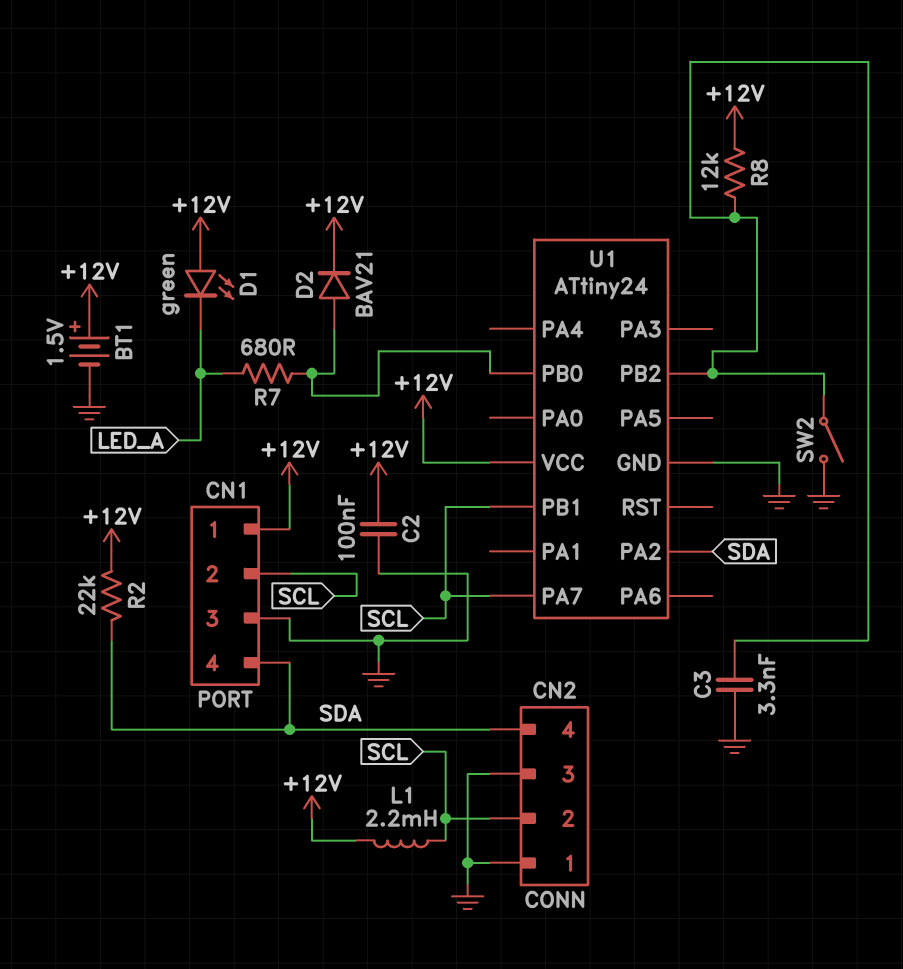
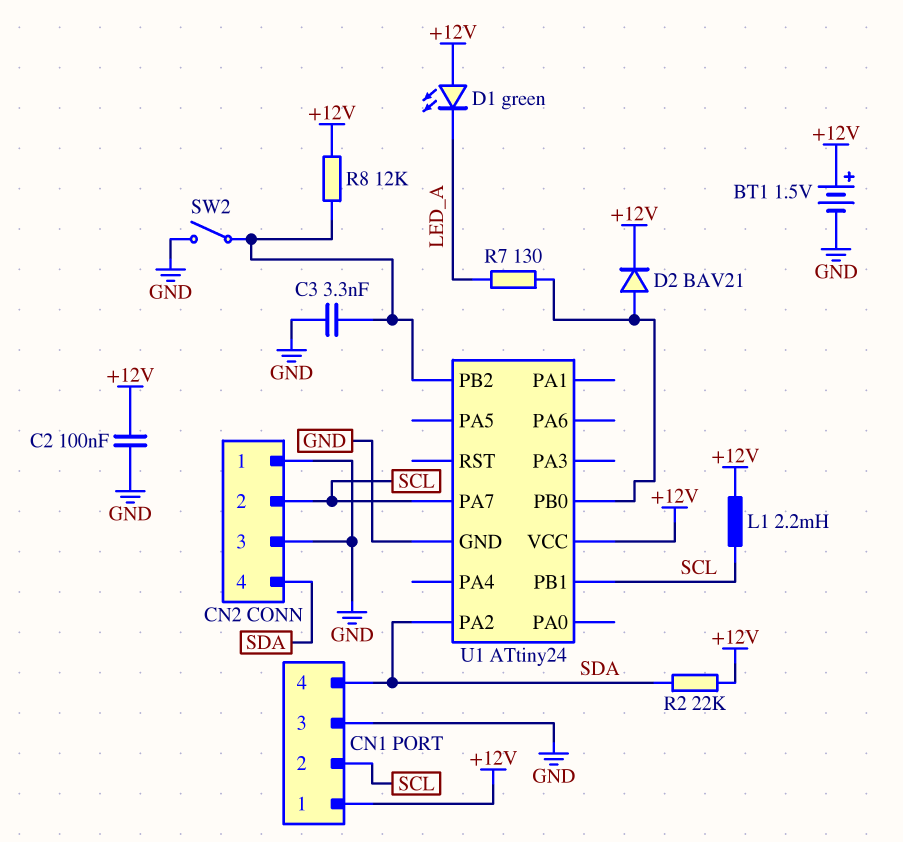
R7: 680 (LED_A, U1/PB0) -> 130 (LED_A, U1/PB0)

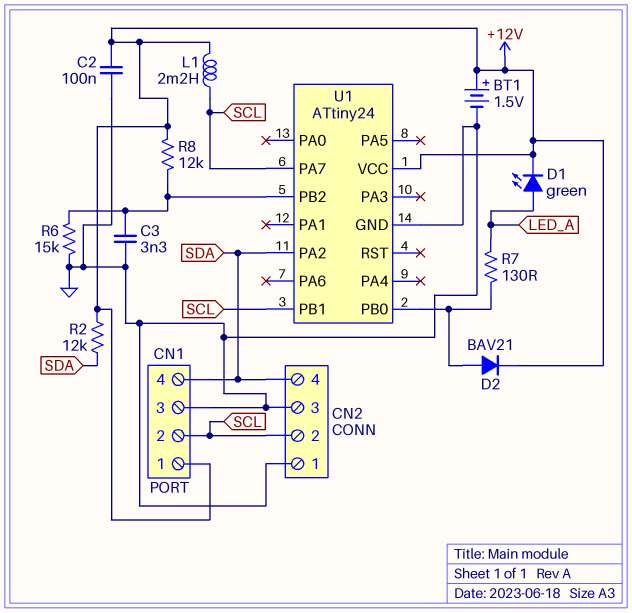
D1: LED green (A +12V, K LED_A) -> LED green (A LED_A, K +12V)
R2: 22k (+12V, SDA) -> 12k (+12V, SDA)
R6: none -> 15k (GND, U1/PB2)
SW2: switch (GND, U1/PB2) -> none

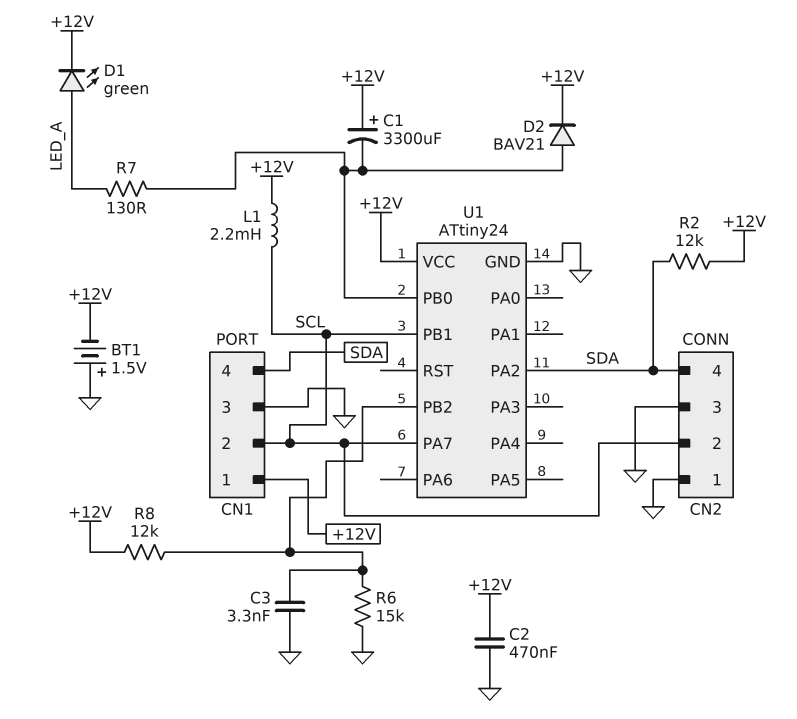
BT1: 1.5V (plus +12V, minus GND) -> 1.5V (plus GND, minus +12V)
C1: none -> 3300uF (plus +12V, minus U1/PB0)
C2: 100nF (+12V, GND) -> 470nF (+12V, GND)

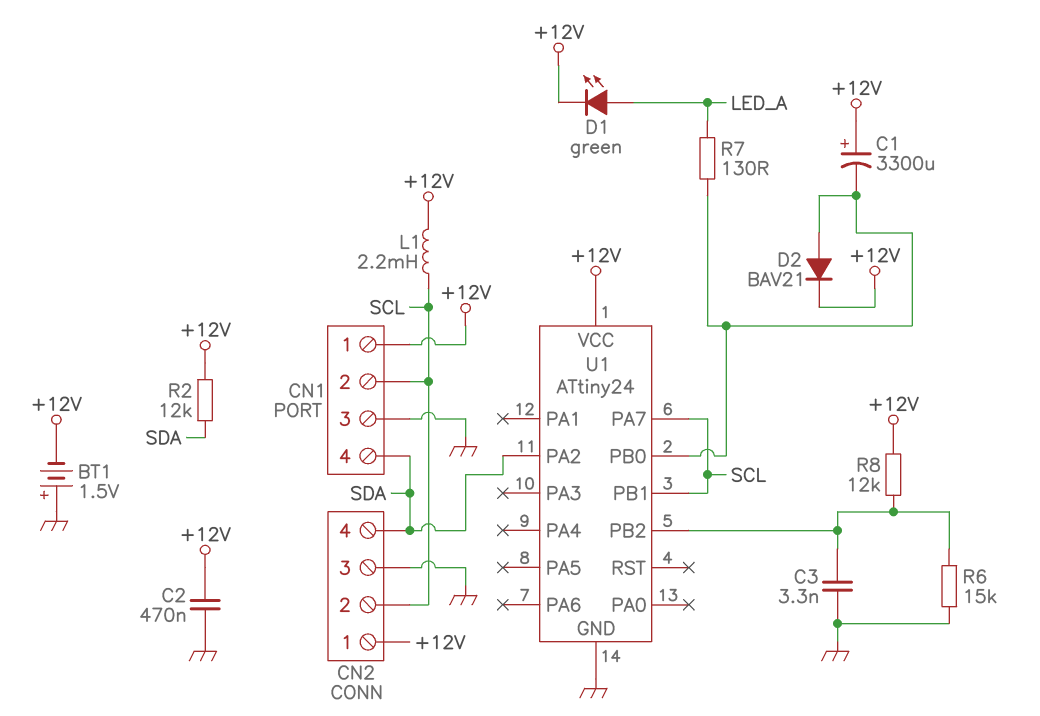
CN2 pin 1: GND -> +12V

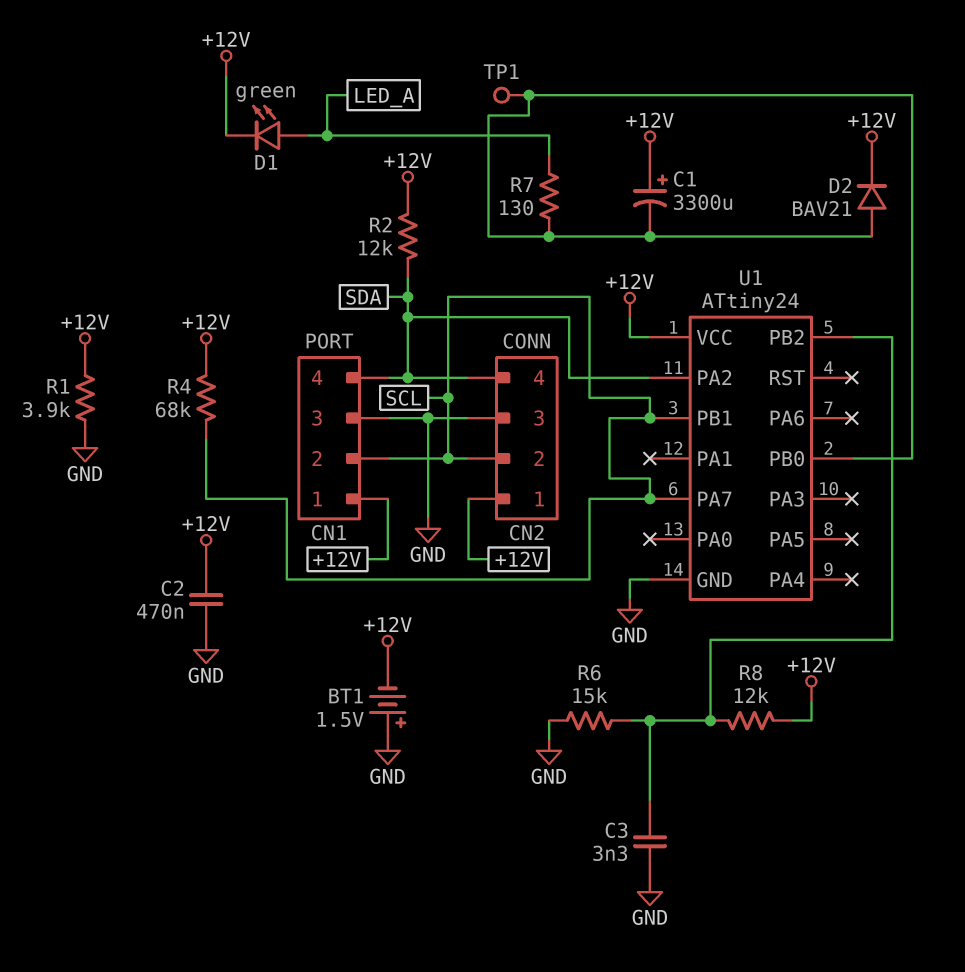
L1: 2.2mH (+12V, SCL) -> none
R1: none -> 3.9k (+12V, GND)
R4: none -> 68k (+12V, SCL)
TP1: none -> test point (U1/PB0)

